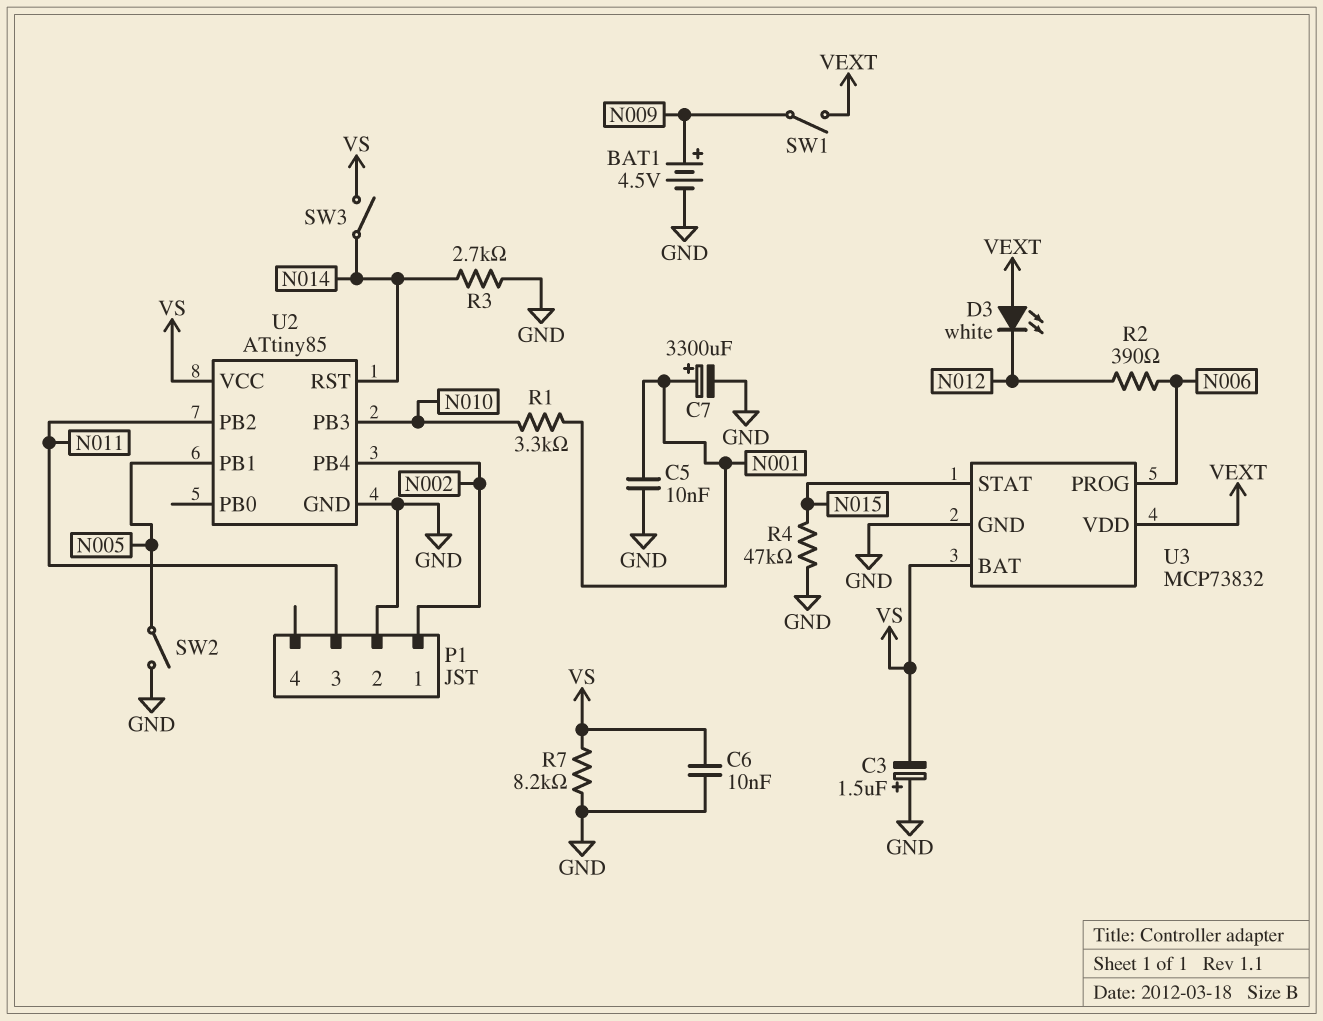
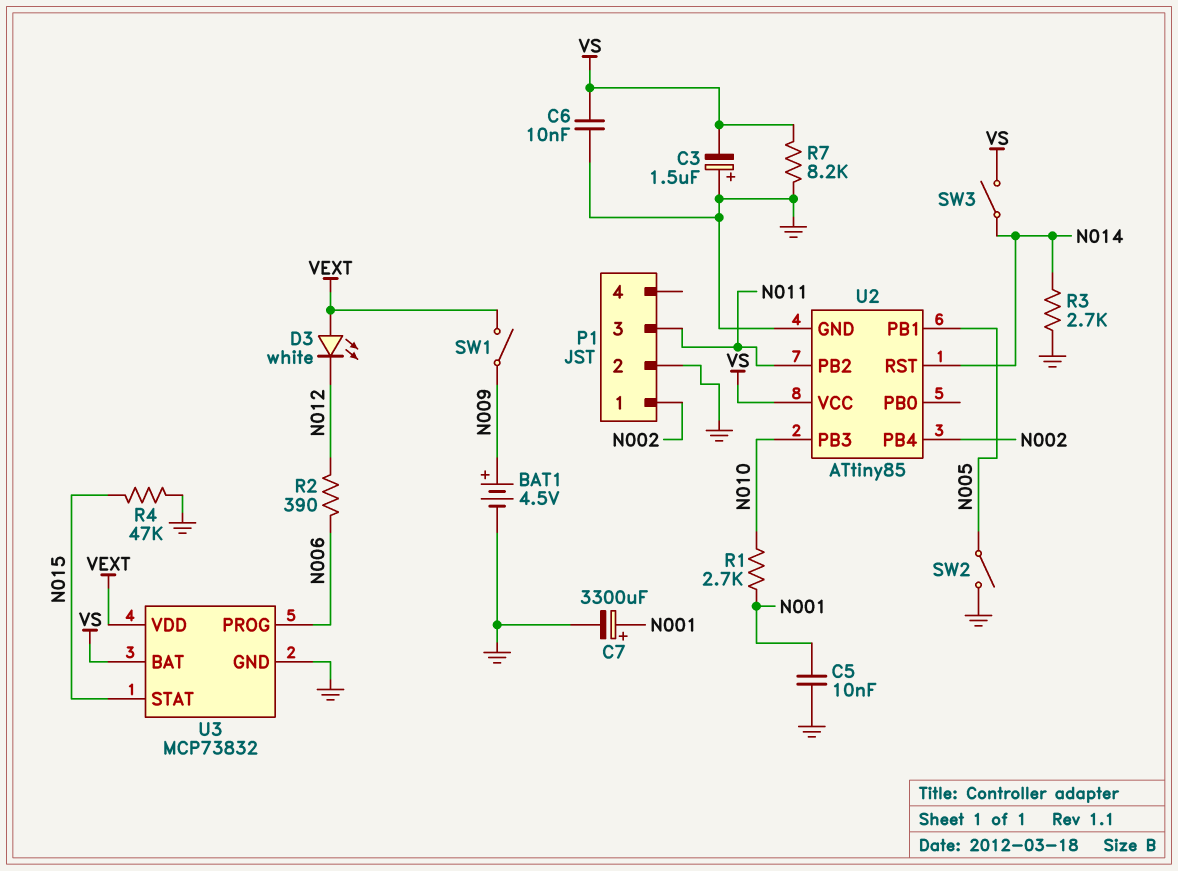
R1: 3.3k (N001, N010) -> 2.7k (N001, N010)

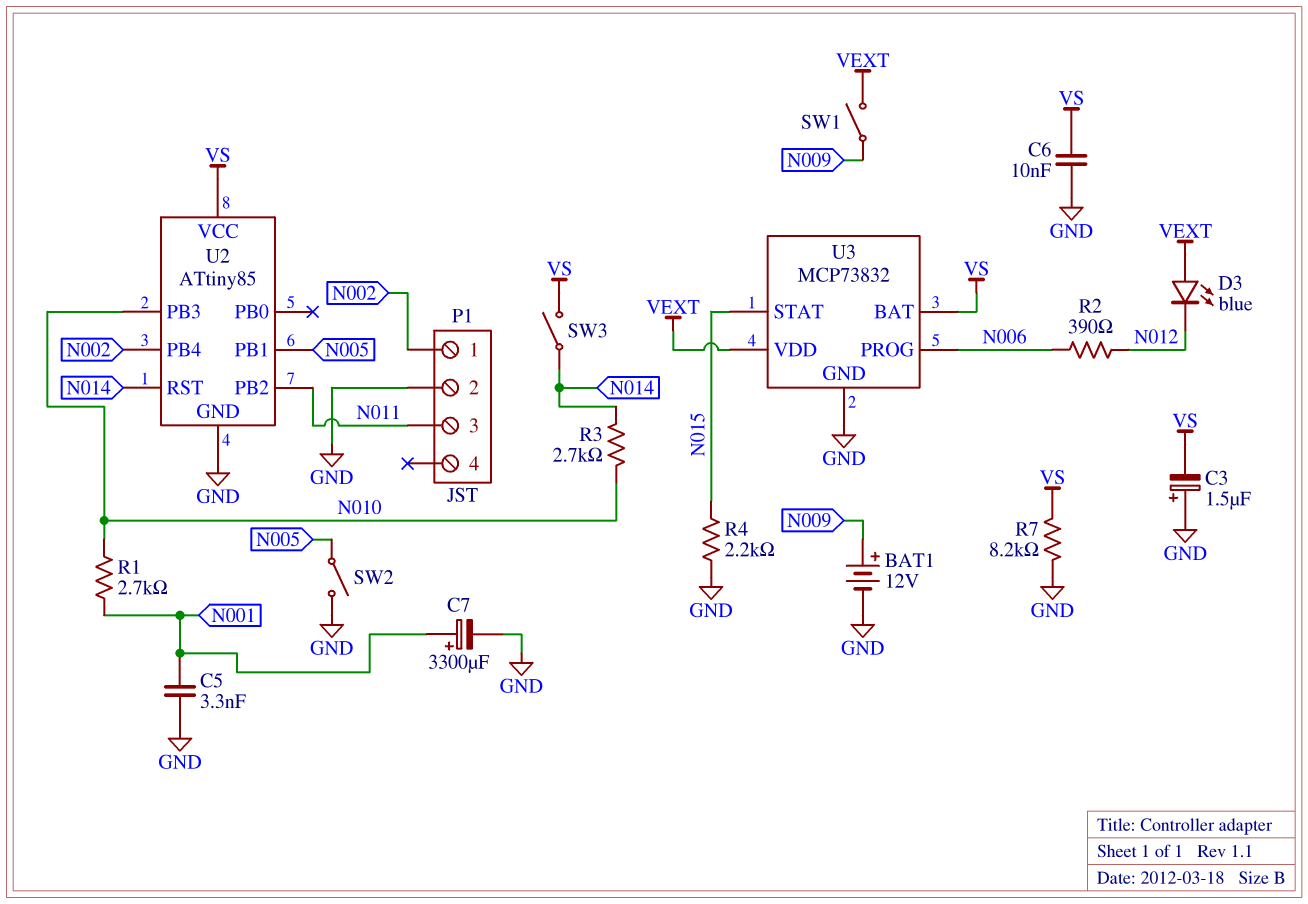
BAT1: 4.5V (plus N009, minus GND) -> 12V (plus N009, minus GND)
C5: 10nF (GND, N001) -> 3.3nF (GND, N001)
D3: LED white (A VEXT, K N012) -> LED blue (A VEXT, K N012)
R3: 2.7k (GND, N014) -> 2.7k (N010, N014)
R4: 47k (GND, N015) -> 2.2k (GND, N015)

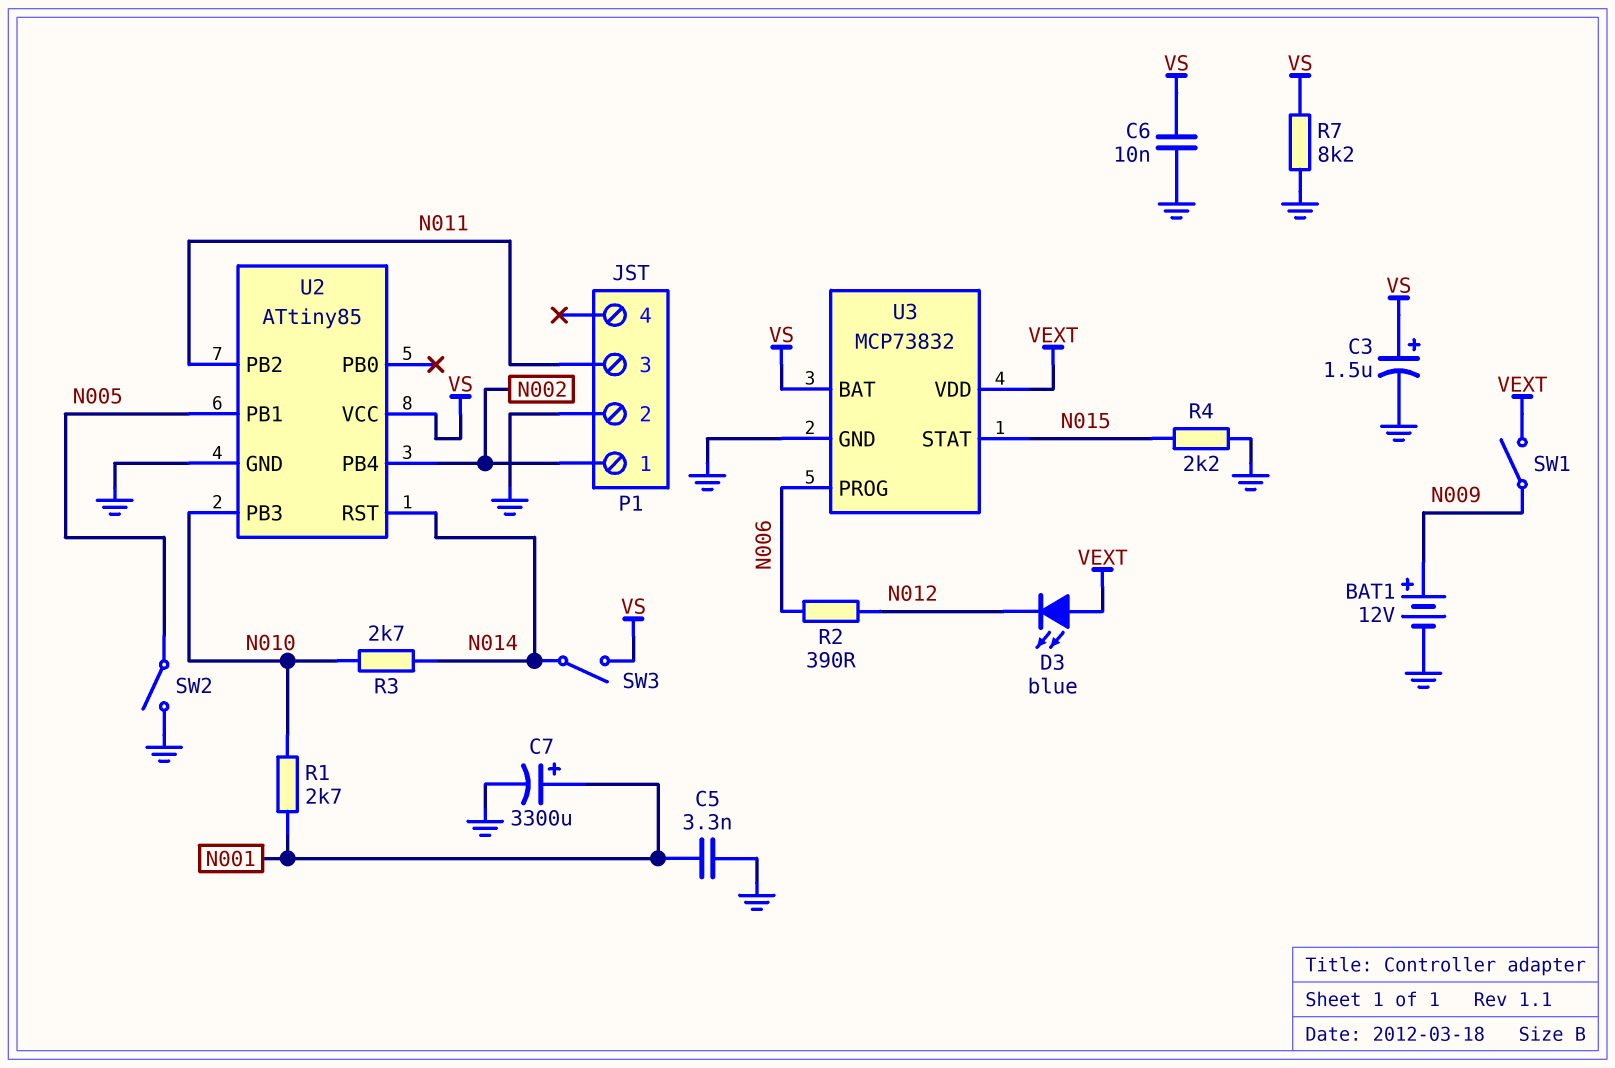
C3: 1.5uF (plus GND, minus VS) -> 1.5uF (plus VS, minus GND)

